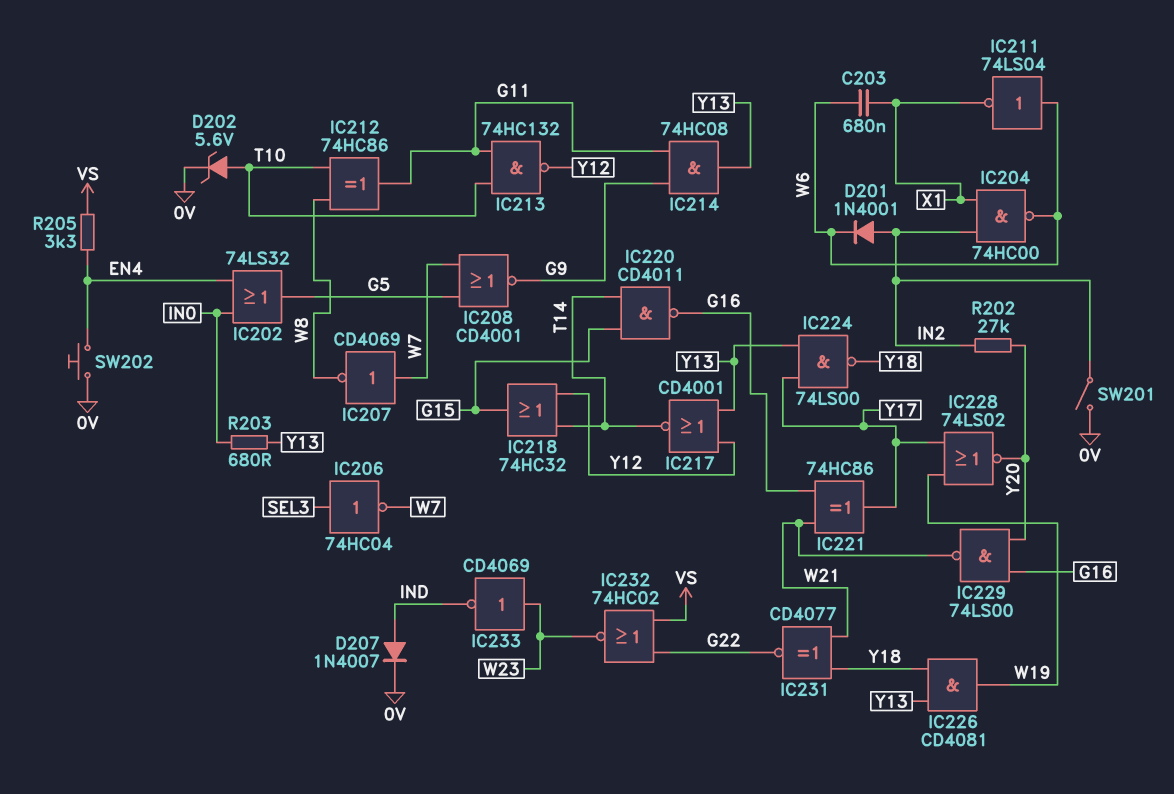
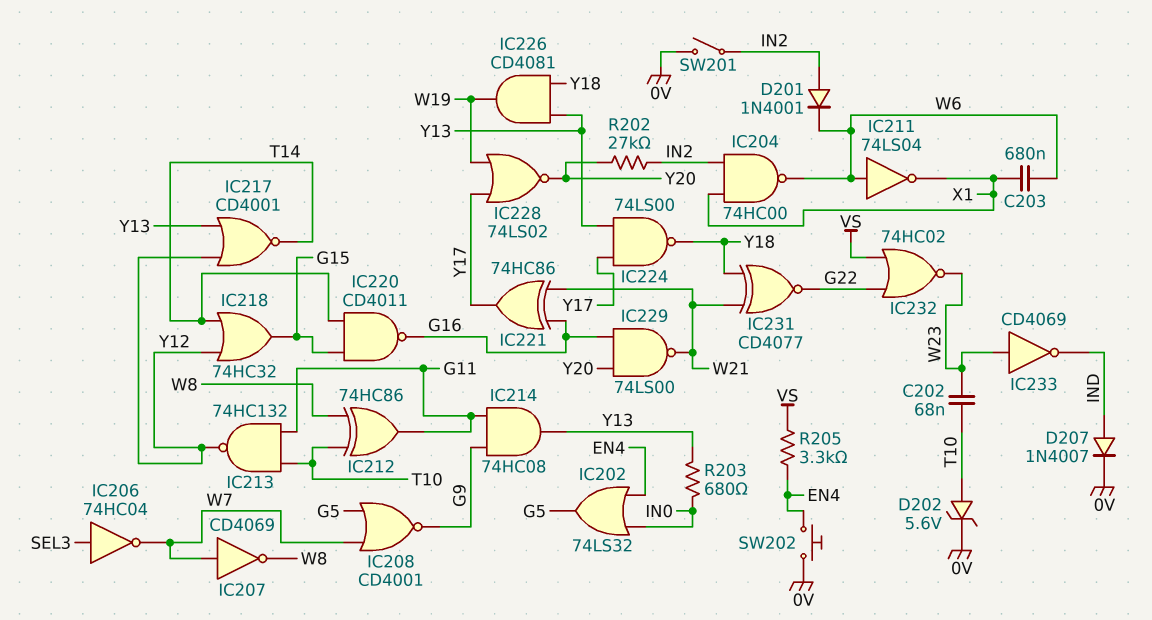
C202: none -> 68nF (T10, W23)

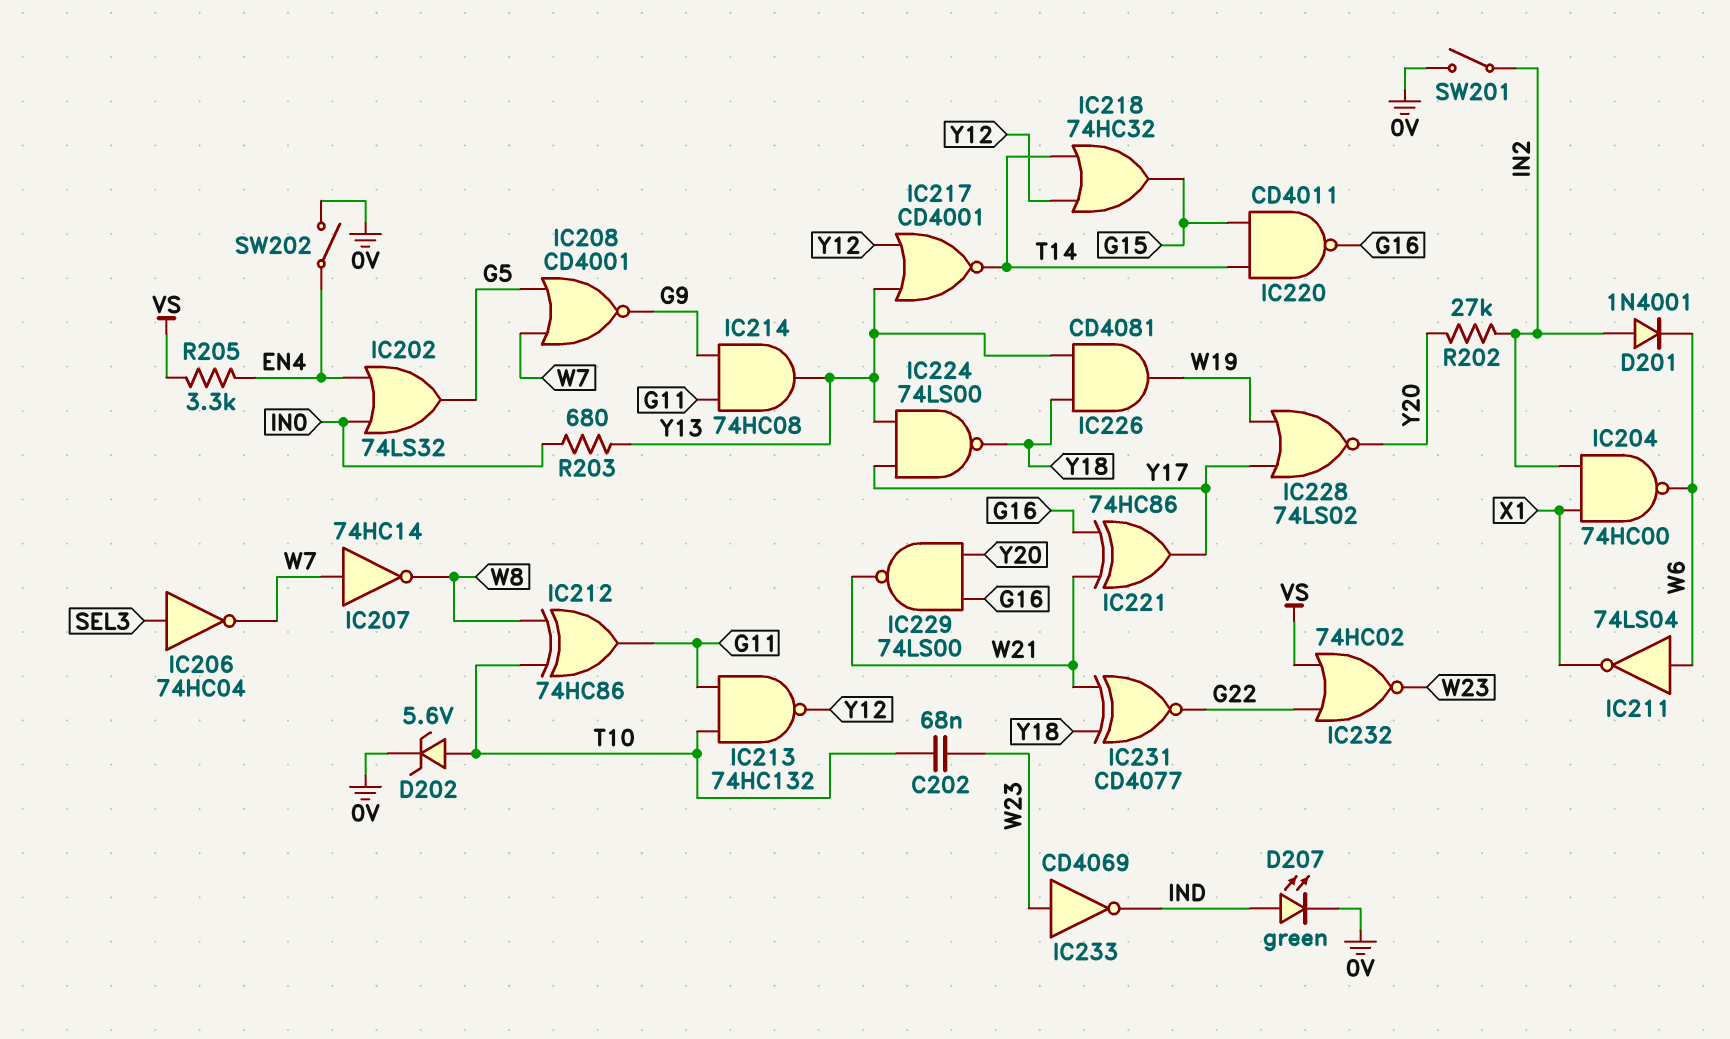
C203: 680nF (W6, X1) -> none
D207: diode 1N4007 (A IND, K 0V) -> LED green (A IND, K 0V)
IC207: NOT CD4069 (in W7, out W8) -> NOT 74HC14 (in W7, out W8)
SW202: button (0V, EN4) -> switch (0V, EN4)

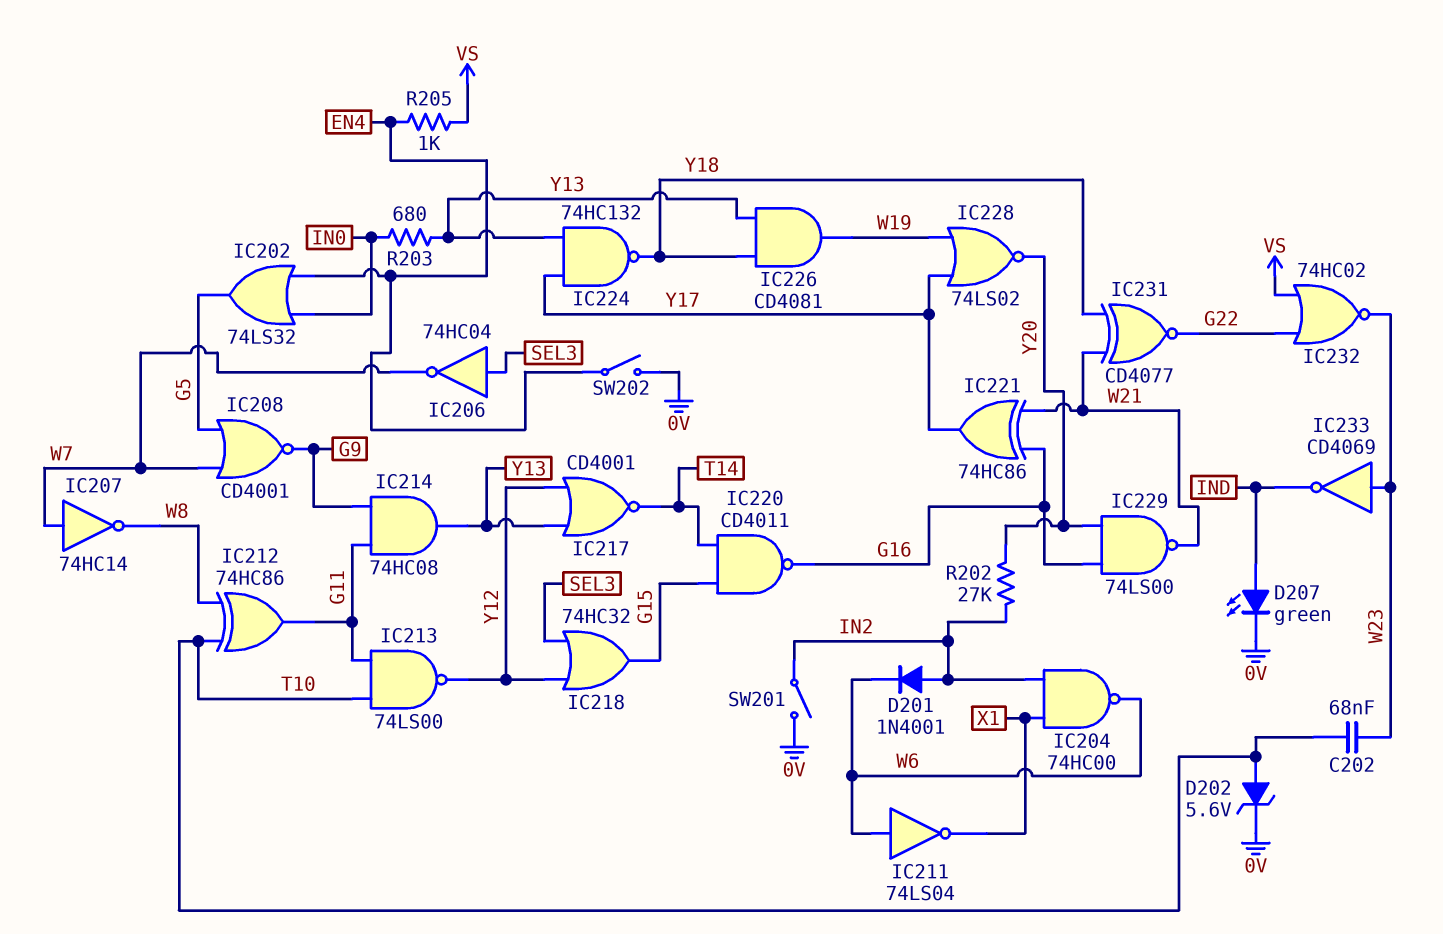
IC213: NAND 74HC132 (in G11, in T10, out Y12) -> NAND 74LS00 (in G11, in T10, out Y12)
IC218: OR 74HC32 (in T14, in Y12, out G15) -> OR 74HC32 (in SEL3, in Y12, out G15)
IC224: NAND 74LS00 (in Y13, in Y17, out Y18) -> NAND 74HC132 (in Y13, in Y17, out Y18)
R205: 3.3k (EN4, VS) -> 1k (EN4, VS)

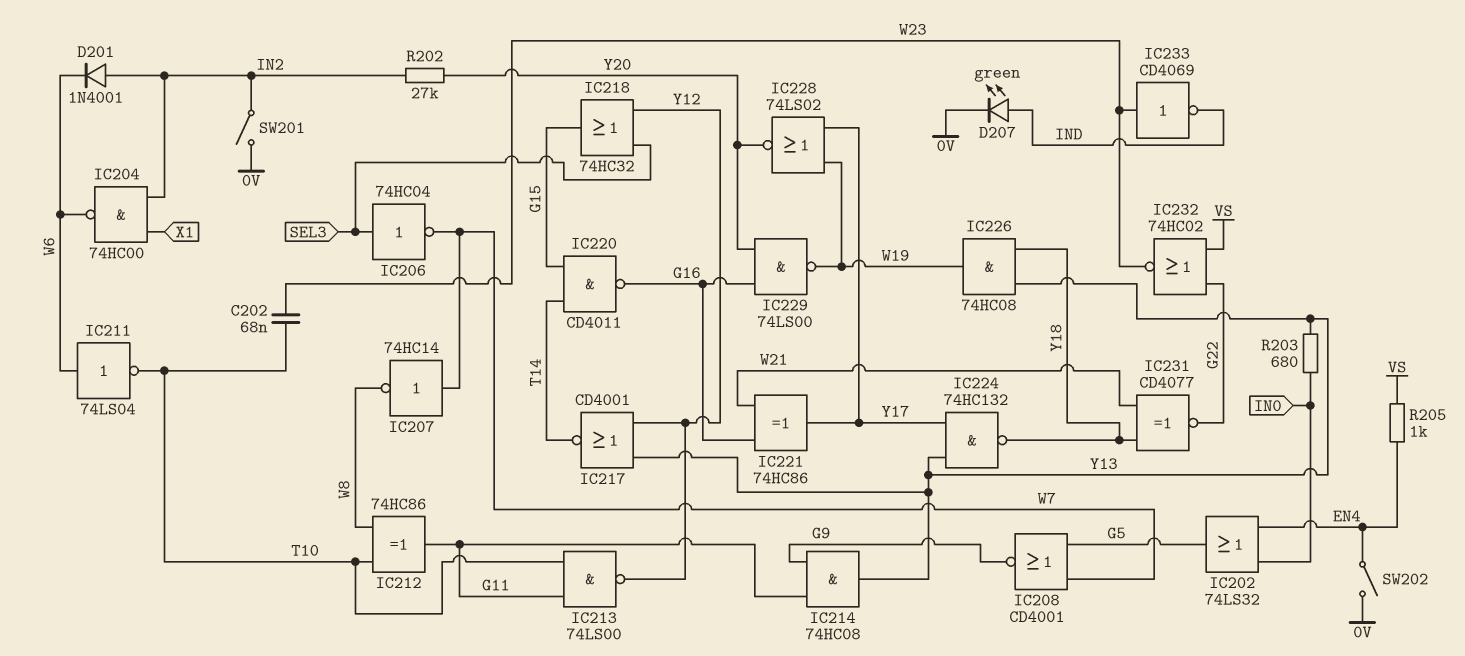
D202: zener 5.6V (A T10, K 0V) -> none
IC211: NOT 74LS04 (in W6, out X1) -> NOT 74LS04 (in W6, out T10)
IC226: AND CD4081 (in Y13, in Y18, out W19) -> AND 74HC08 (in Y13, in Y18, out W19)
IC229: NAND 74LS00 (in G16, in Y20, out W21) -> NAND 74LS00 (in G16, in Y20, out W19)

